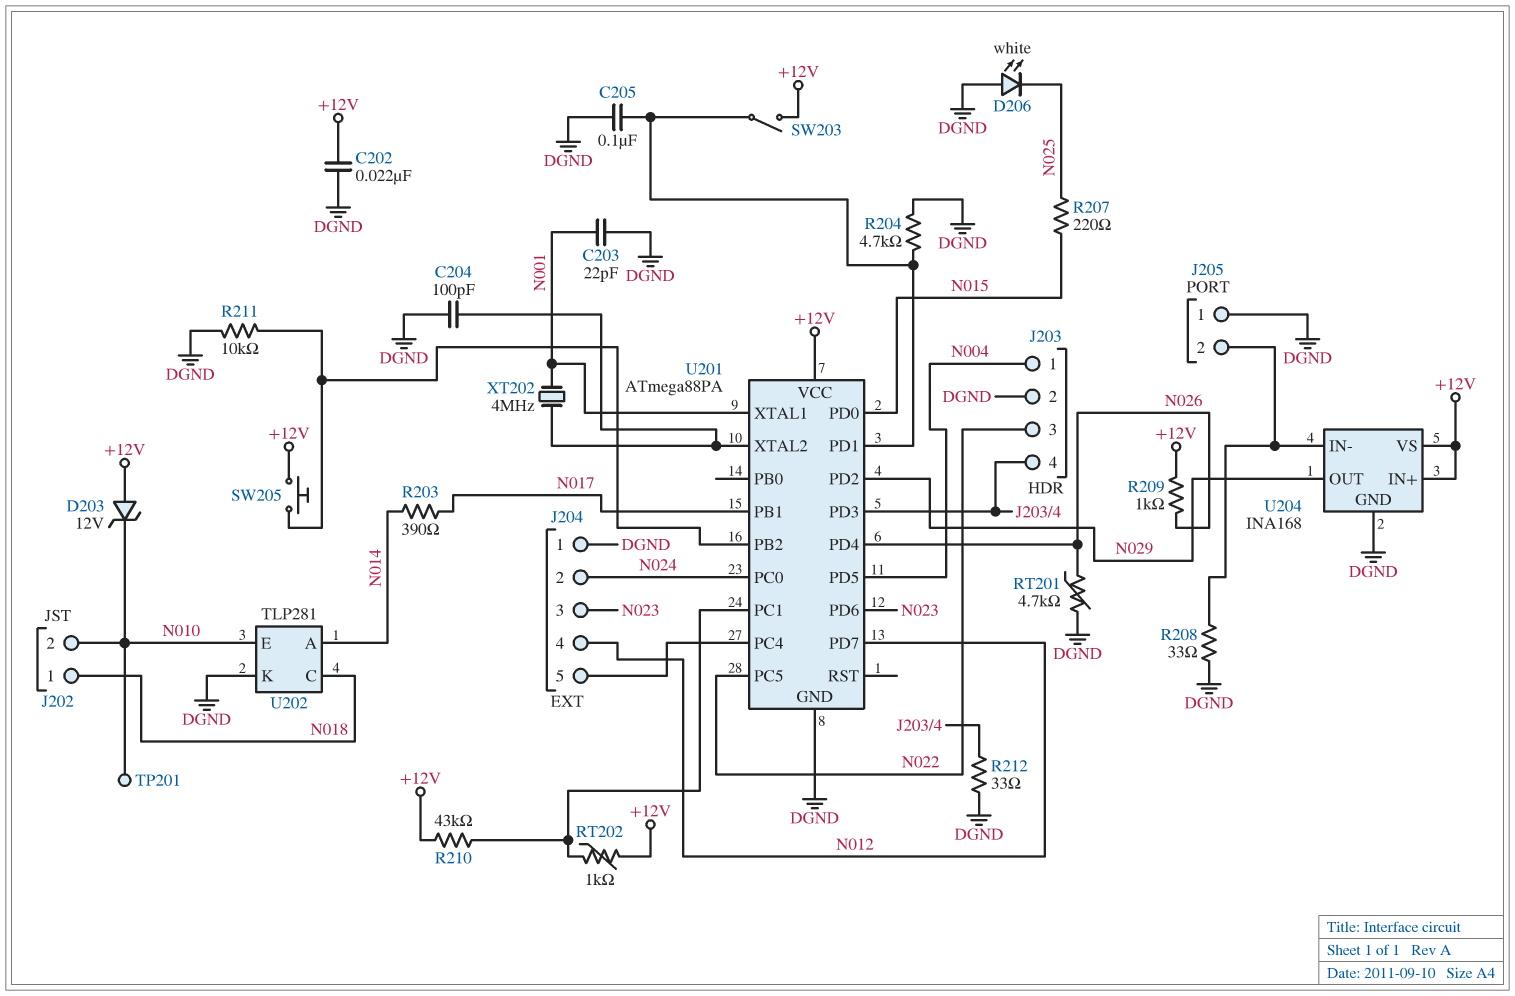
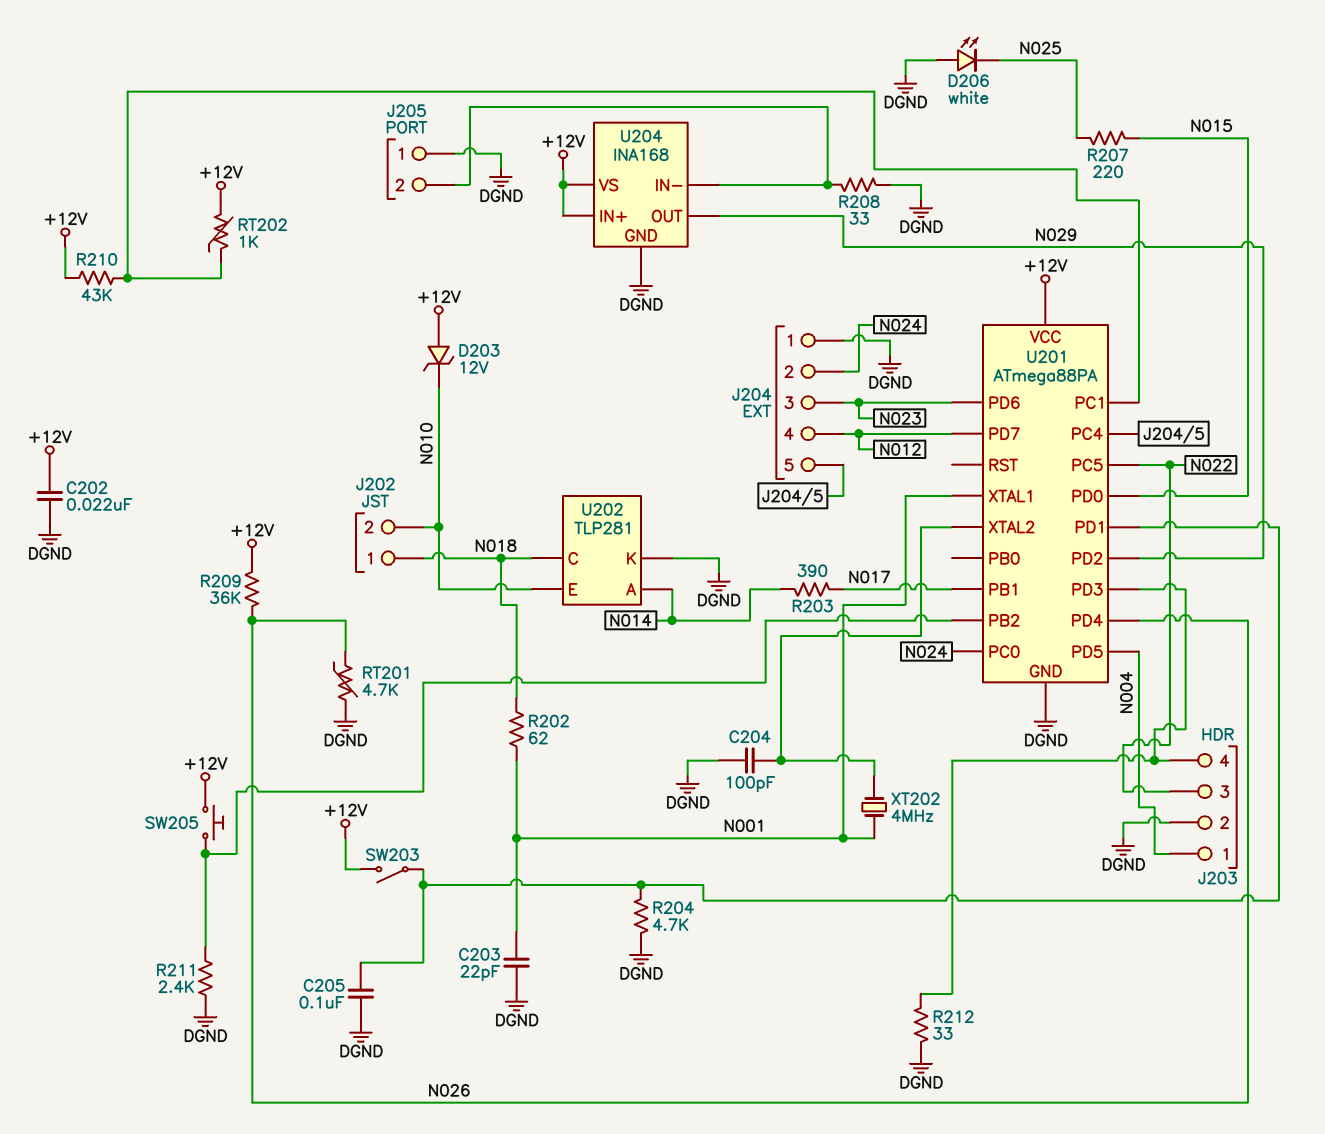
R202: none -> 62 (N001, N018)
R209: 1k (+12V, N026) -> 36k (+12V, N026)
R211: 10k (DGND, U201/PB2) -> 2.4k (DGND, U201/PB2)
TP201: test point (N010) -> none

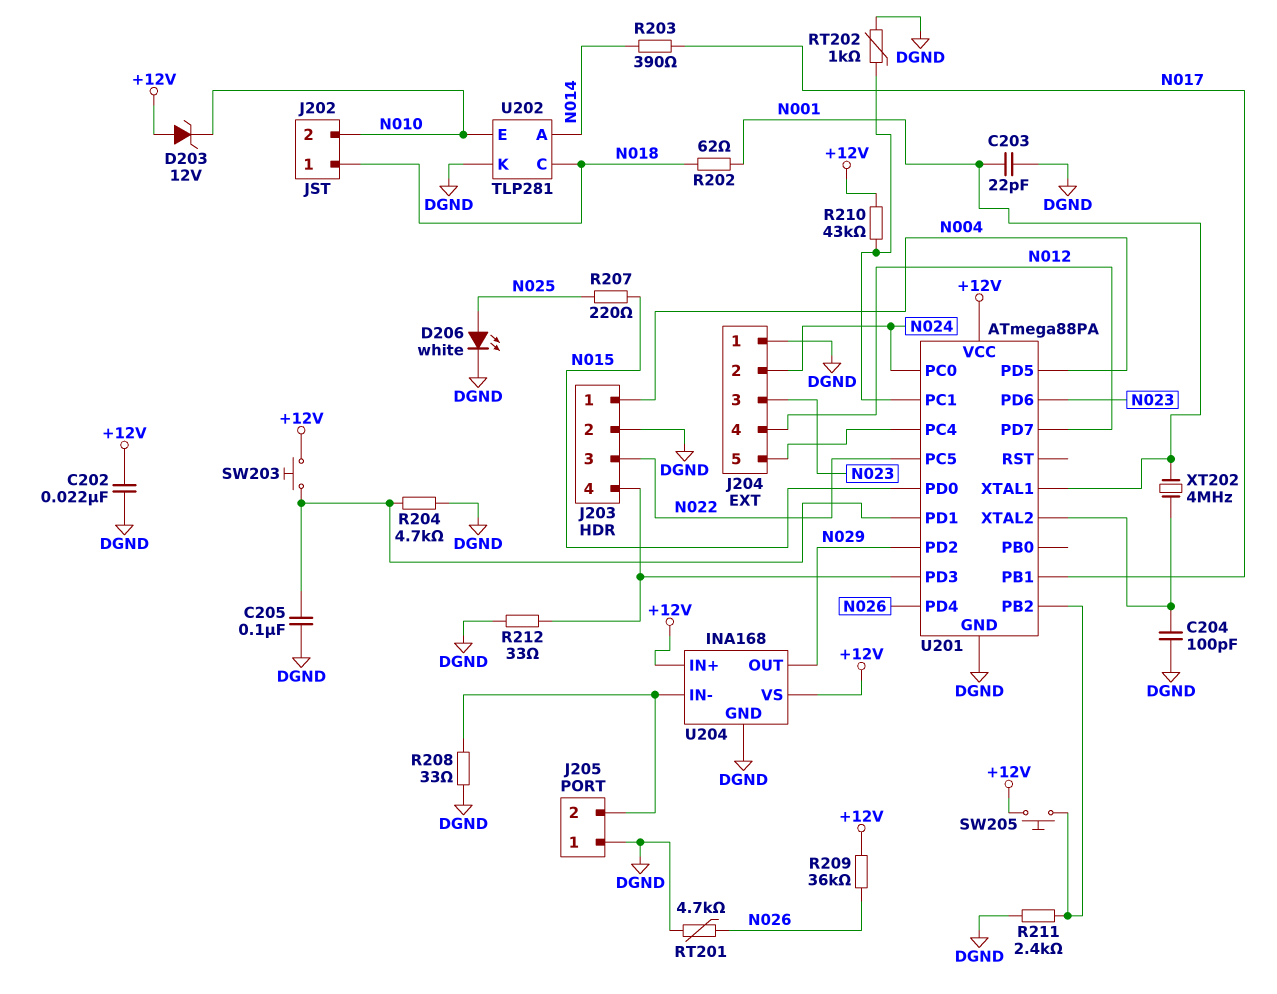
D206: LED white (A DGND, K N025) -> LED white (A N025, K DGND)
RT202: 1k (+12V, U201/PC1) -> 1k (DGND, U201/PC1)
SW203: switch (+12V, U201/PD1) -> button (+12V, U201/PD1)

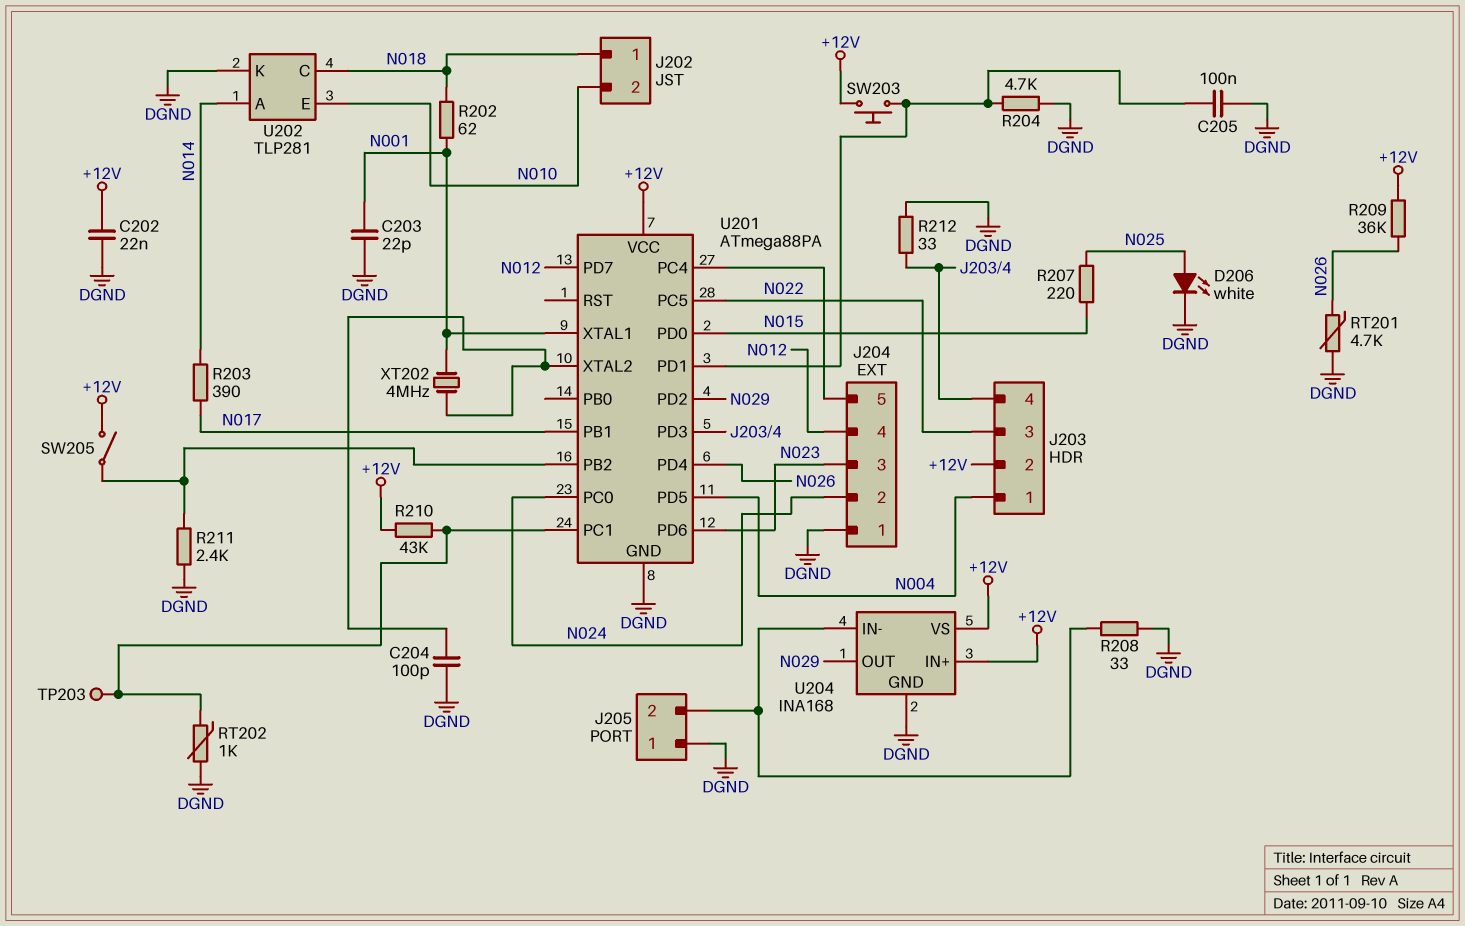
D203: zener 12V (A +12V, K N010) -> none
J203 pin 2: DGND -> +12V
SW205: button (+12V, U201/PB2) -> switch (+12V, U201/PB2)
TP203: none -> test point (U201/PC1)

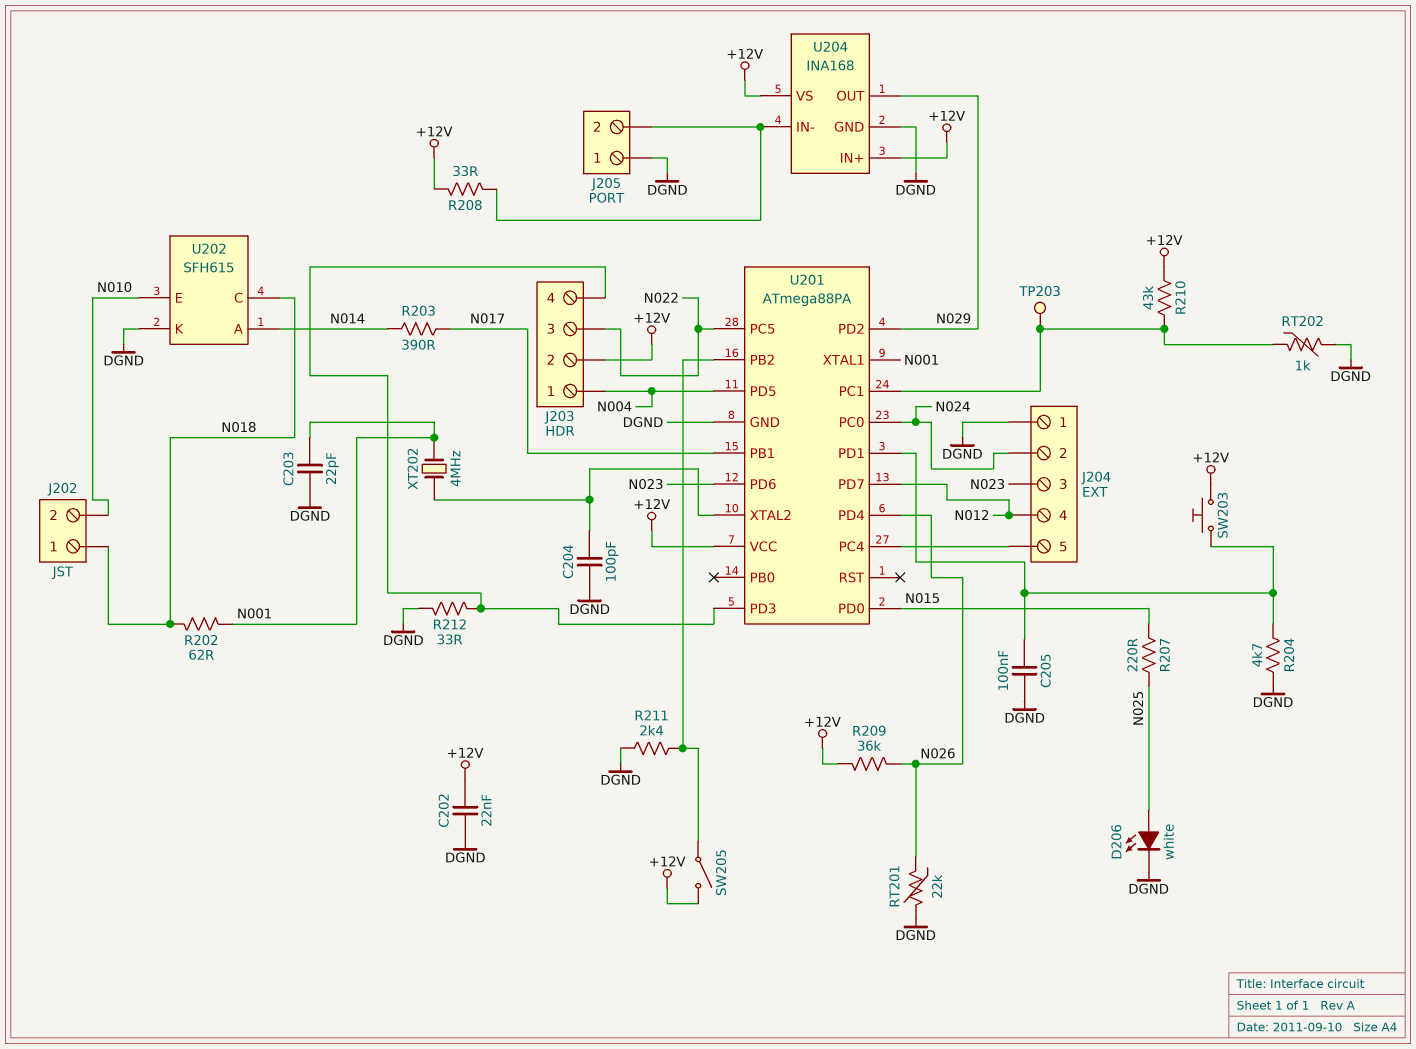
R208: 33 (DGND, J205/2) -> 33 (+12V, J205/2)
RT201: 4.7k (DGND, N026) -> 22k (DGND, N026)
U202: TLP281 -> SFH615

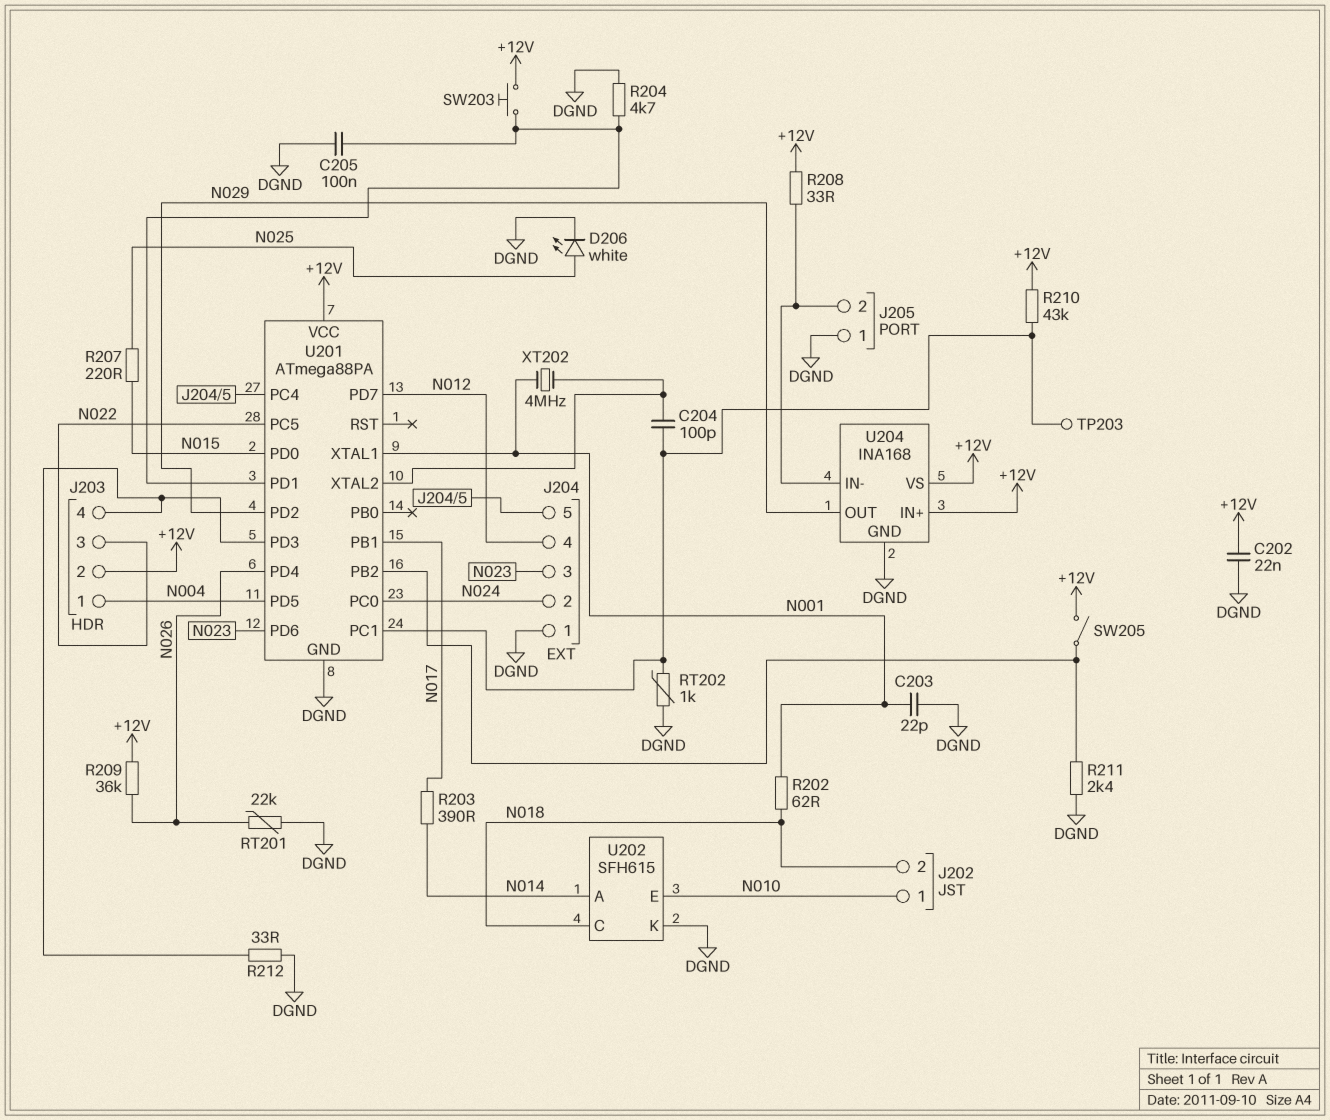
C204: 100pF (DGND, U201/XTAL2) -> 100pF (U201/PC1, U201/XTAL2)
J202 pin 1: N018 -> N010
J202 pin 2: N010 -> N018

